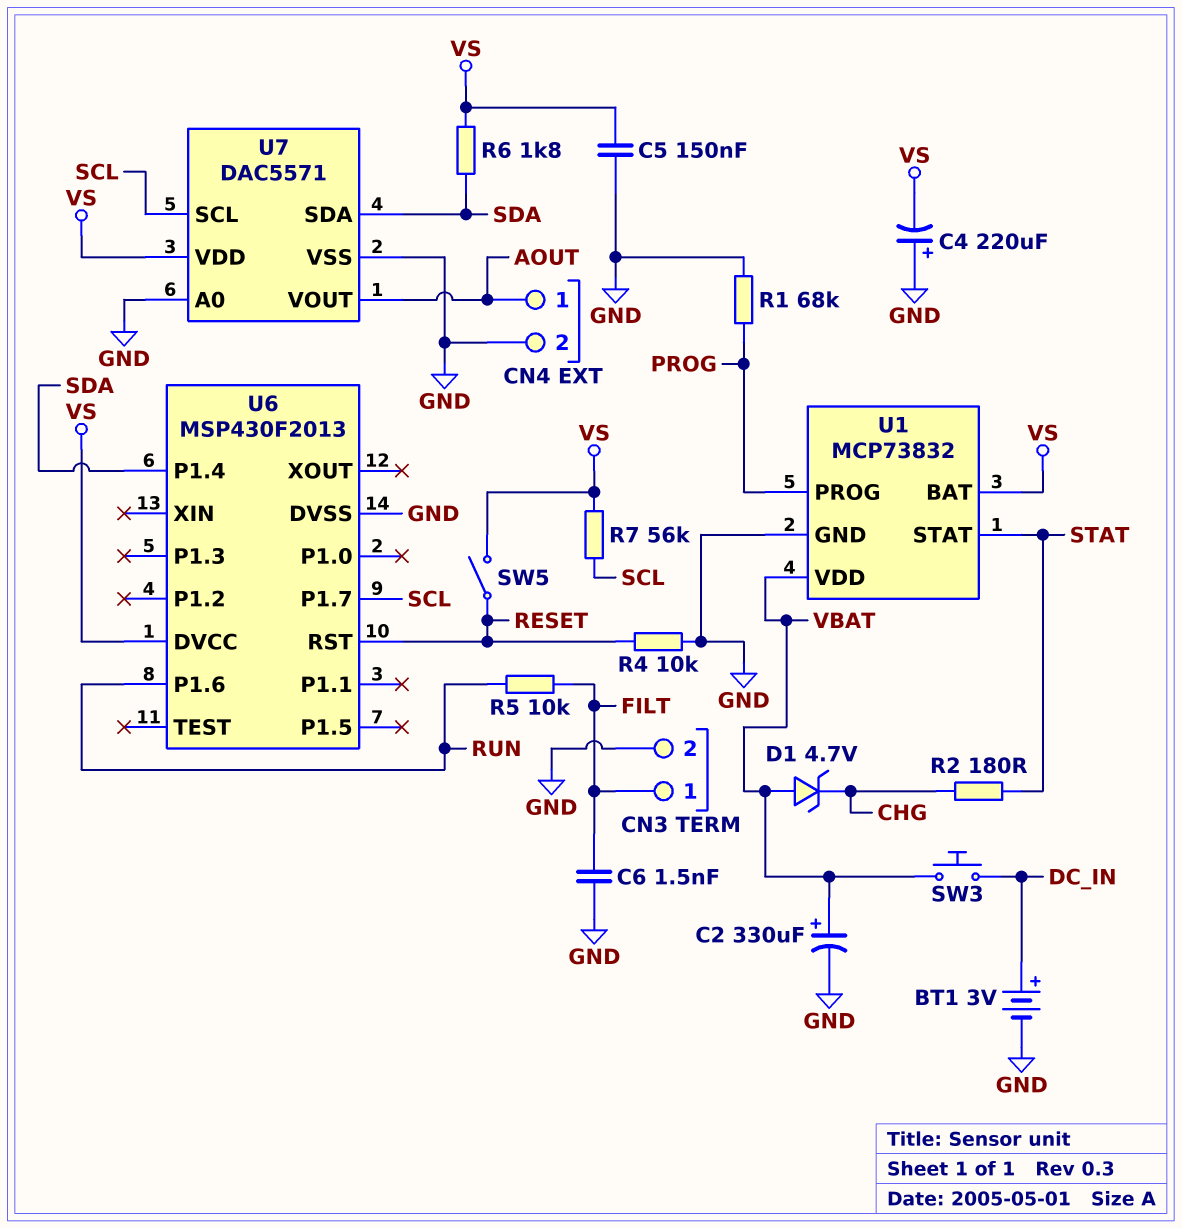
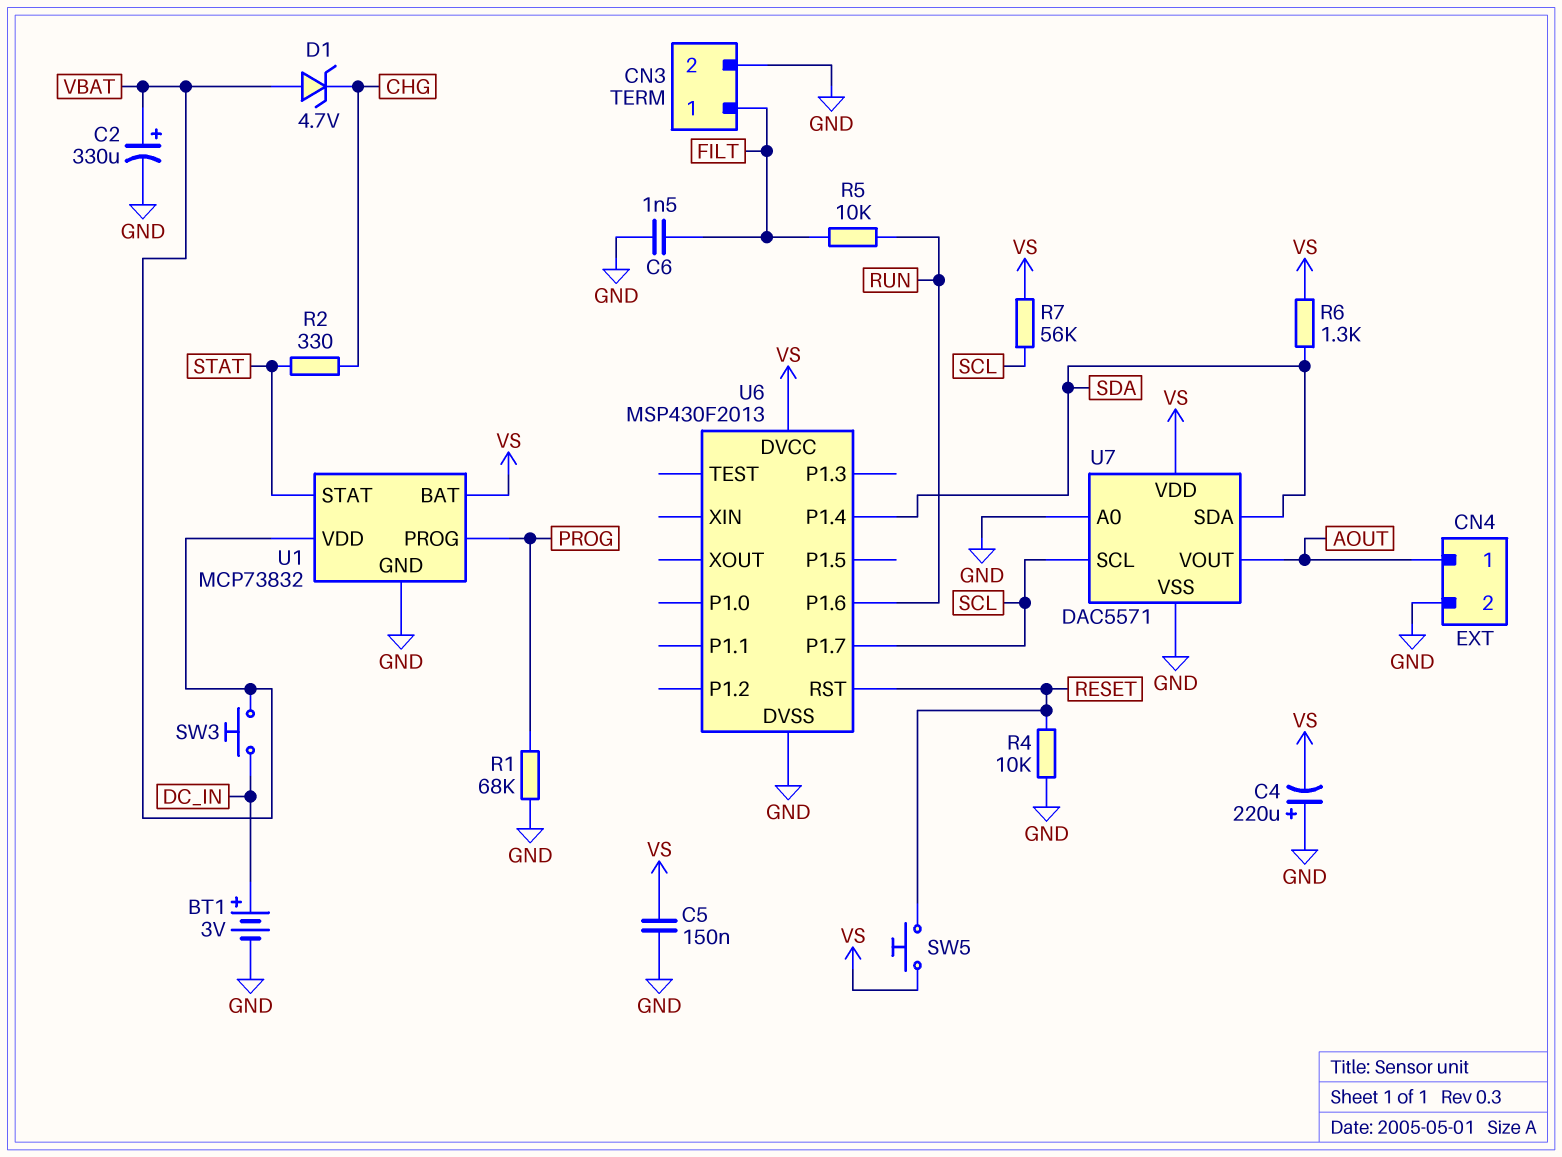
R2: 180 (CHG, STAT) -> 330 (CHG, STAT)
R6: 1.8k (SDA, VS) -> 1.3k (SDA, VS)
SW5: switch (RESET, VS) -> button (RESET, VS)

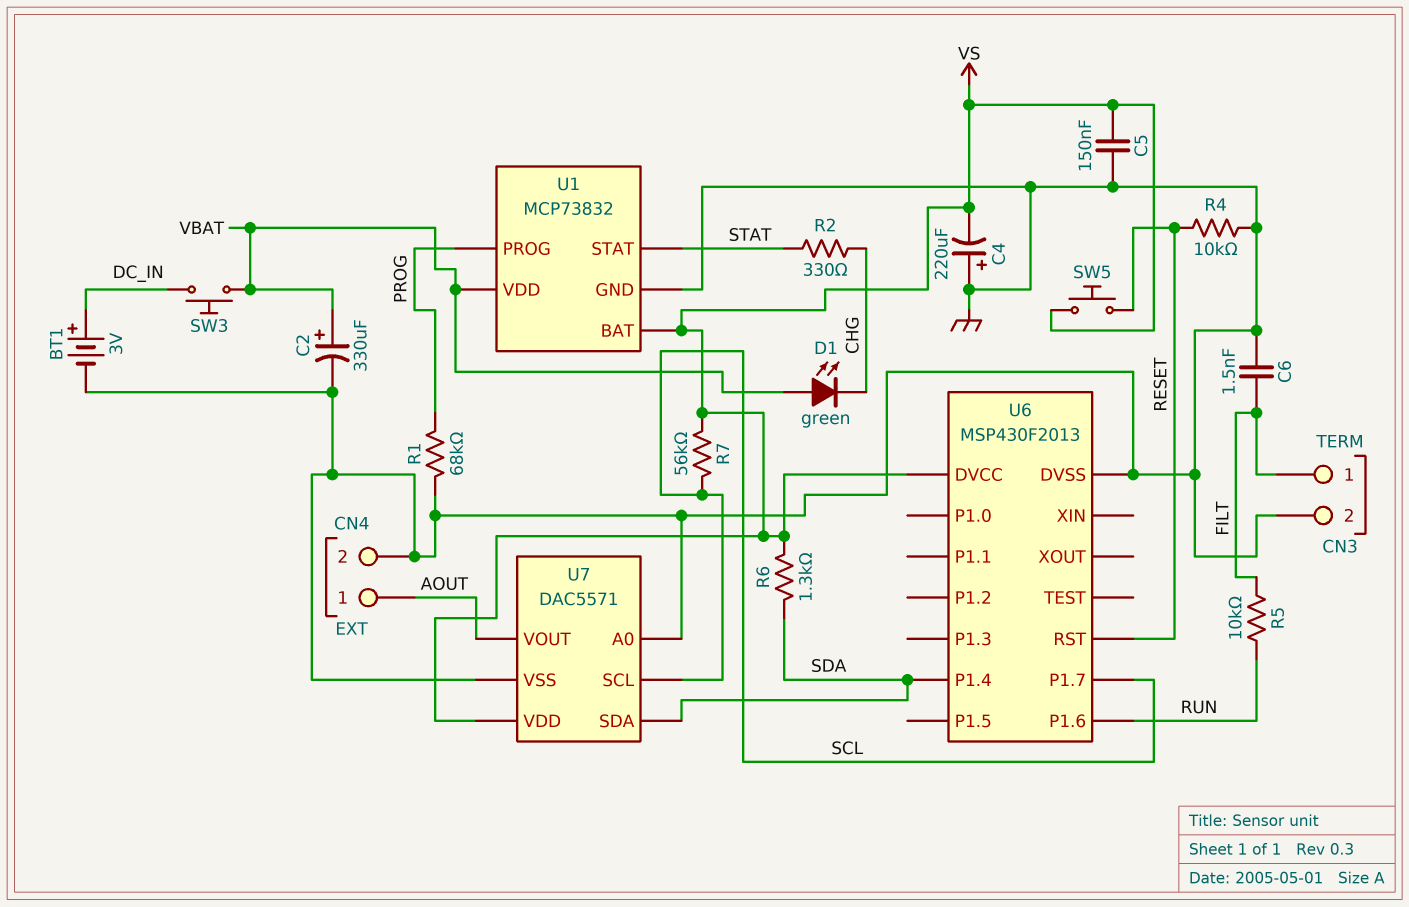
D1: zener 4.7V (A VBAT, K CHG) -> LED green (A VBAT, K CHG)

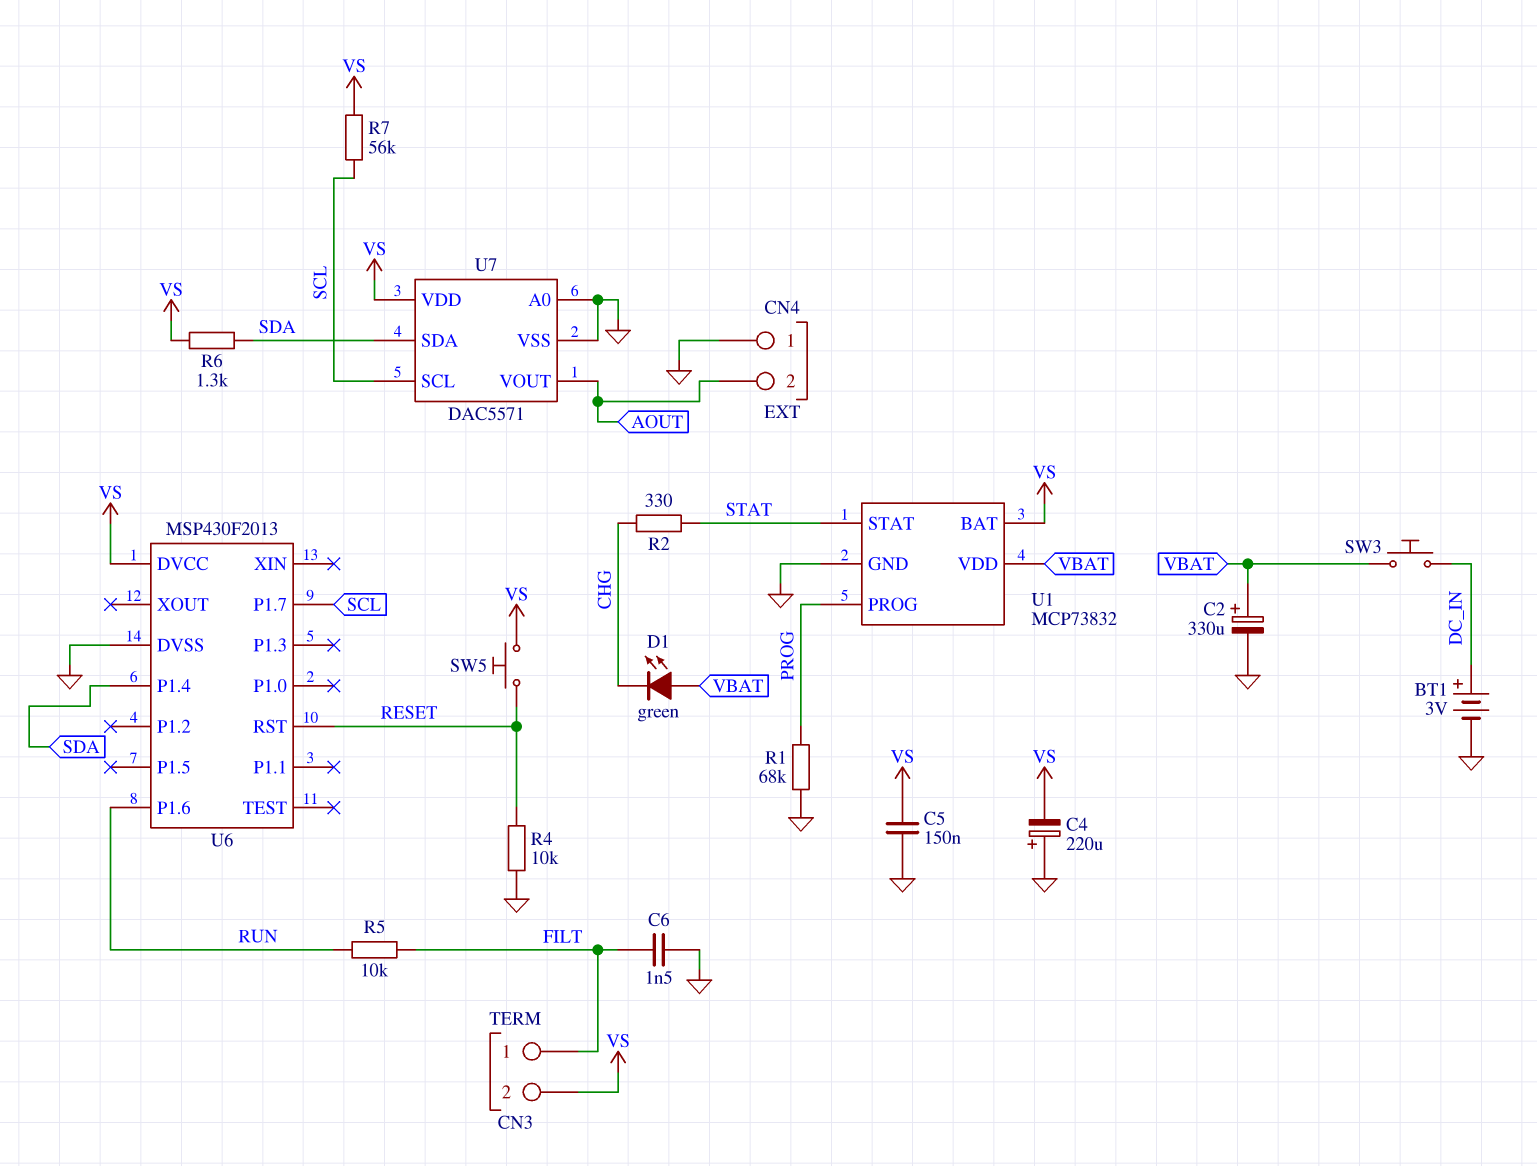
CN3 pin 2: GND -> VS
CN4 pin 1: AOUT -> GND
CN4 pin 2: GND -> AOUT

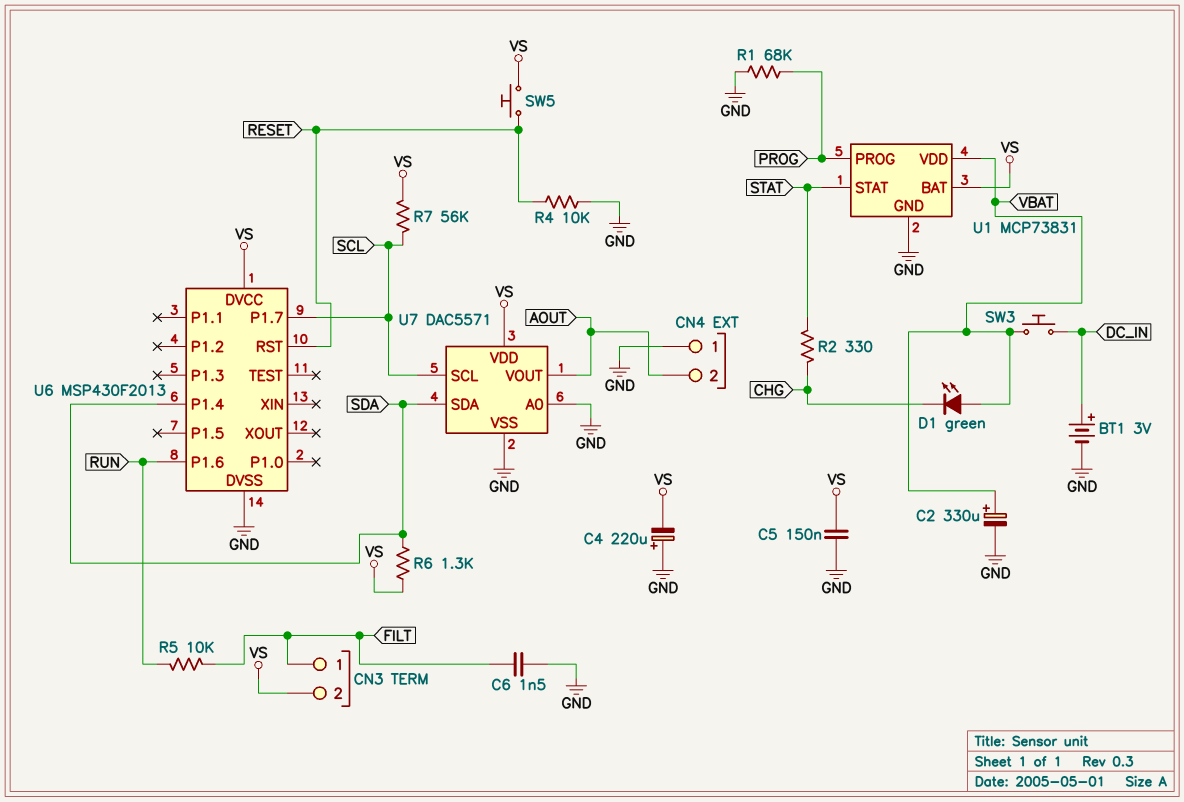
U1: MCP73832 -> MCP73831

